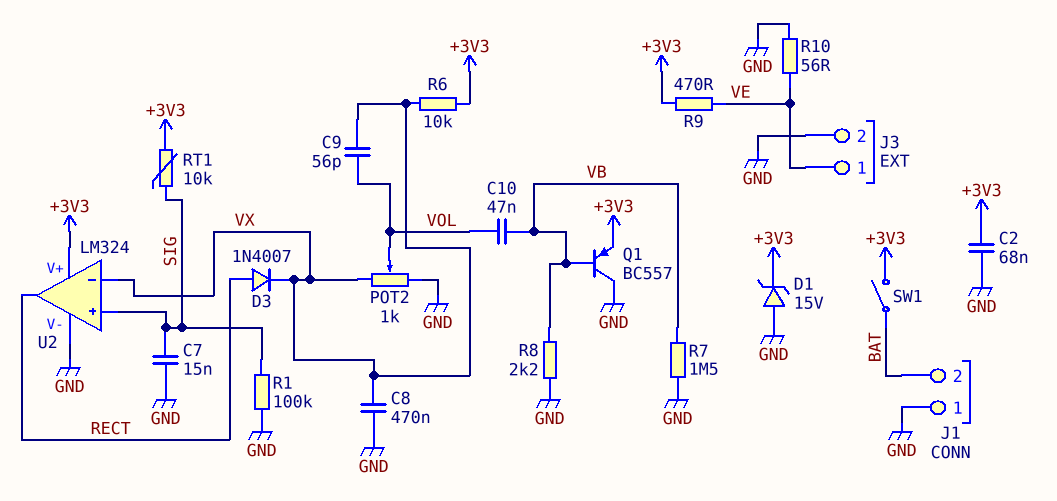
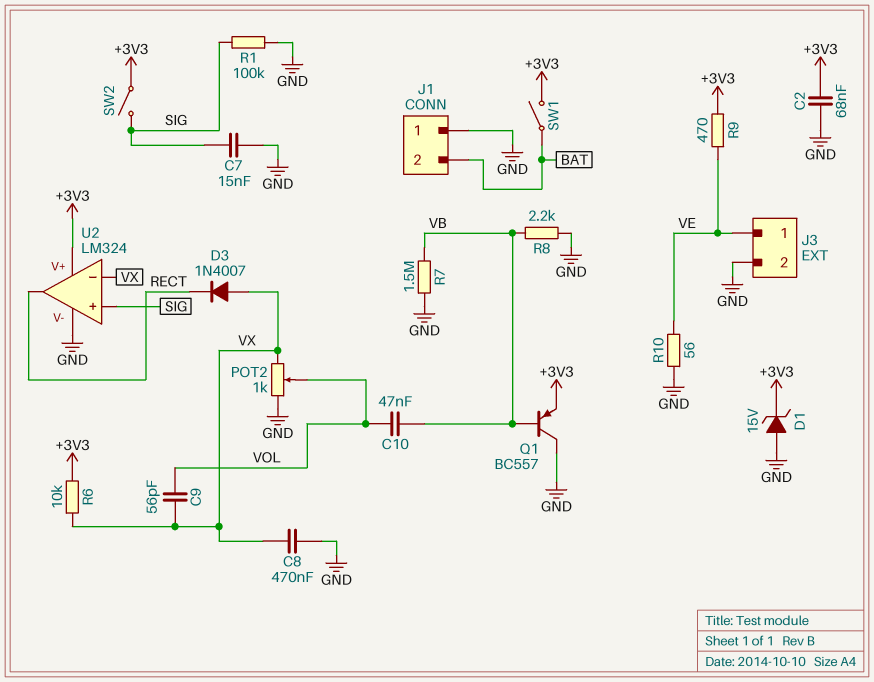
D3: diode 1N4007 (A RECT, K VX) -> diode 1N4007 (A VX, K RECT)
RT1: 10k (+3V3, SIG) -> none
SW2: none -> switch (+3V3, SIG)

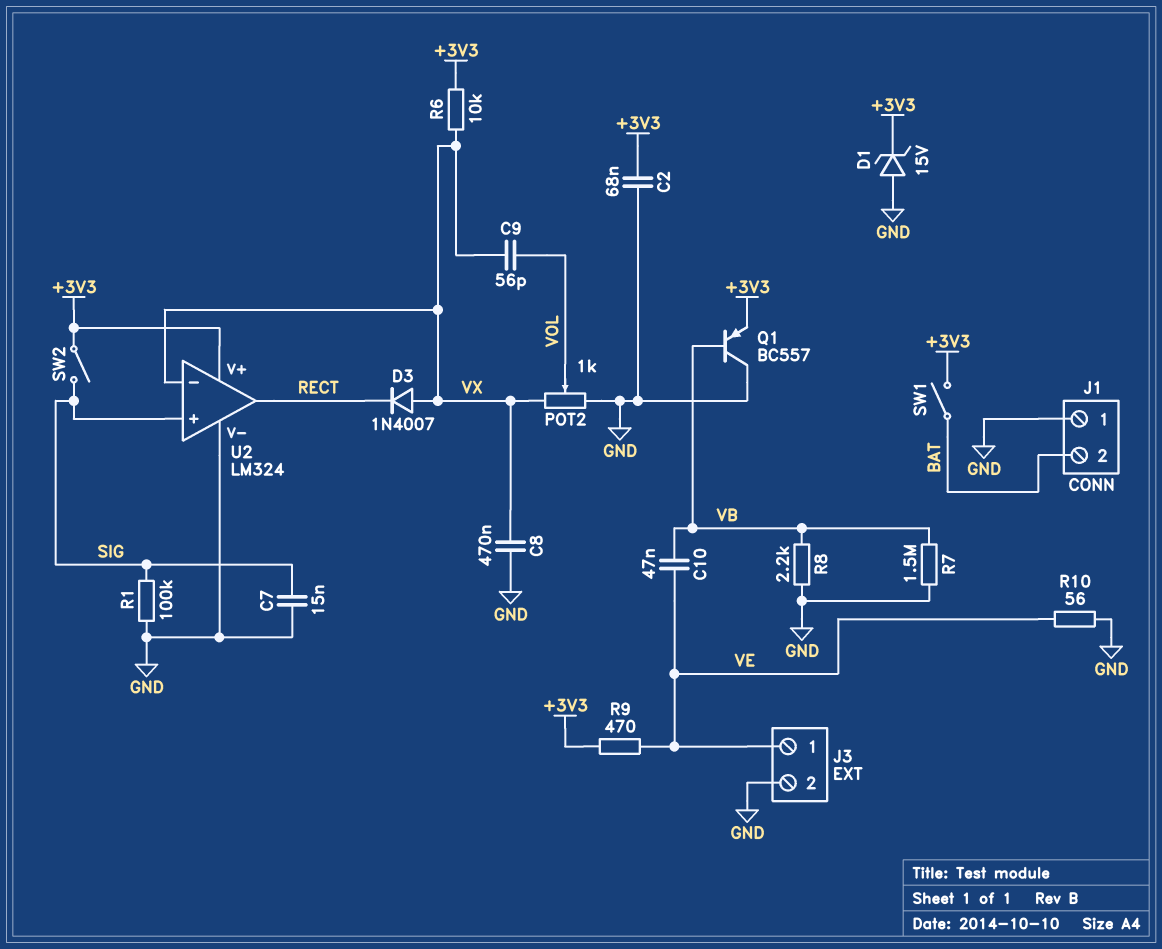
C10: 47nF (VB, VOL) -> 47nF (VB, VE)

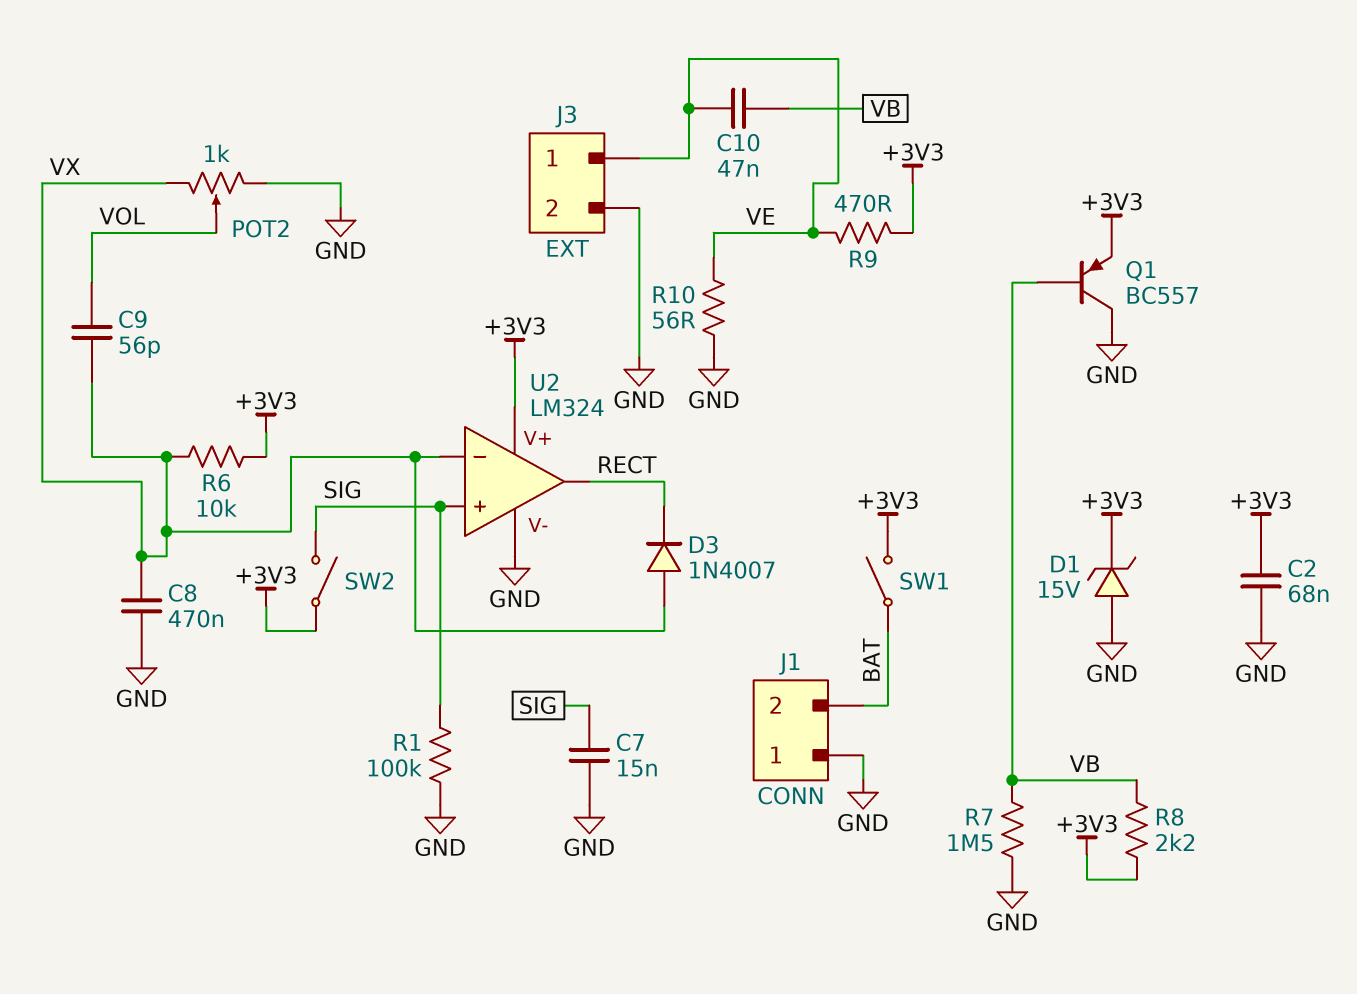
R8: 2.2k (GND, VB) -> 2.2k (+3V3, VB)

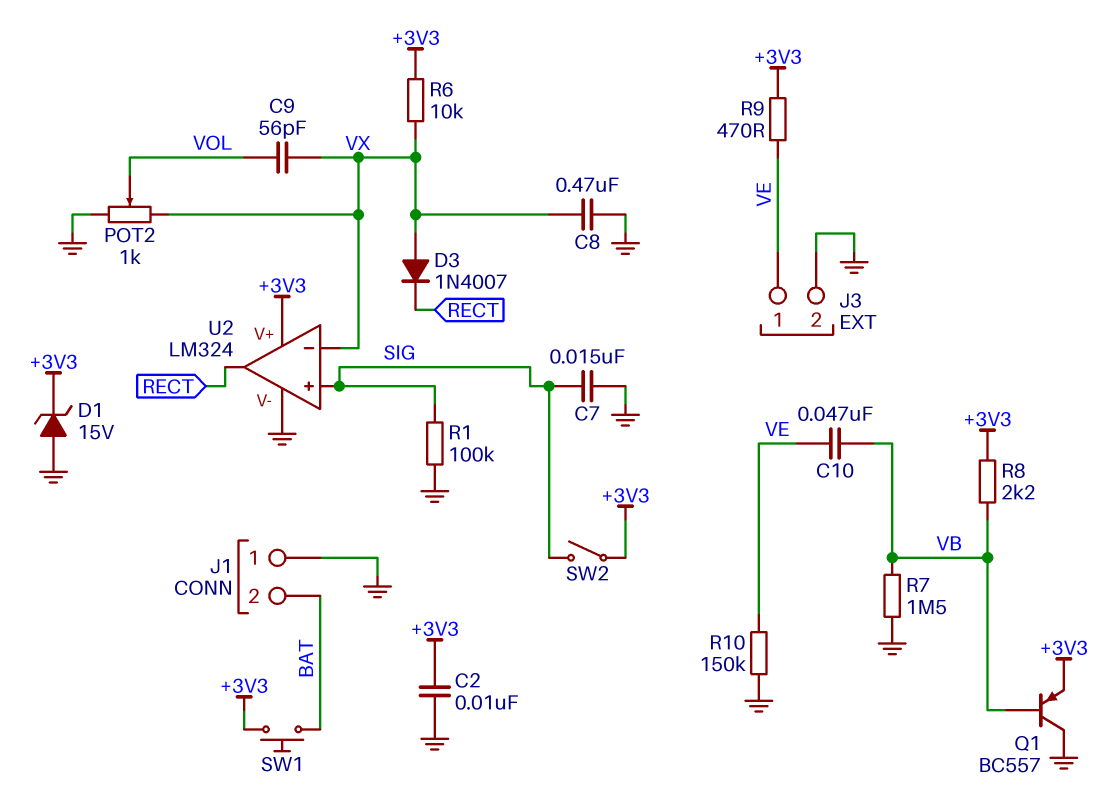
C2: 68nF (+3V3, GND) -> 10nF (+3V3, GND)
R10: 56 (GND, VE) -> 150k (GND, VE)
SW1: switch (+3V3, BAT) -> button (+3V3, BAT)

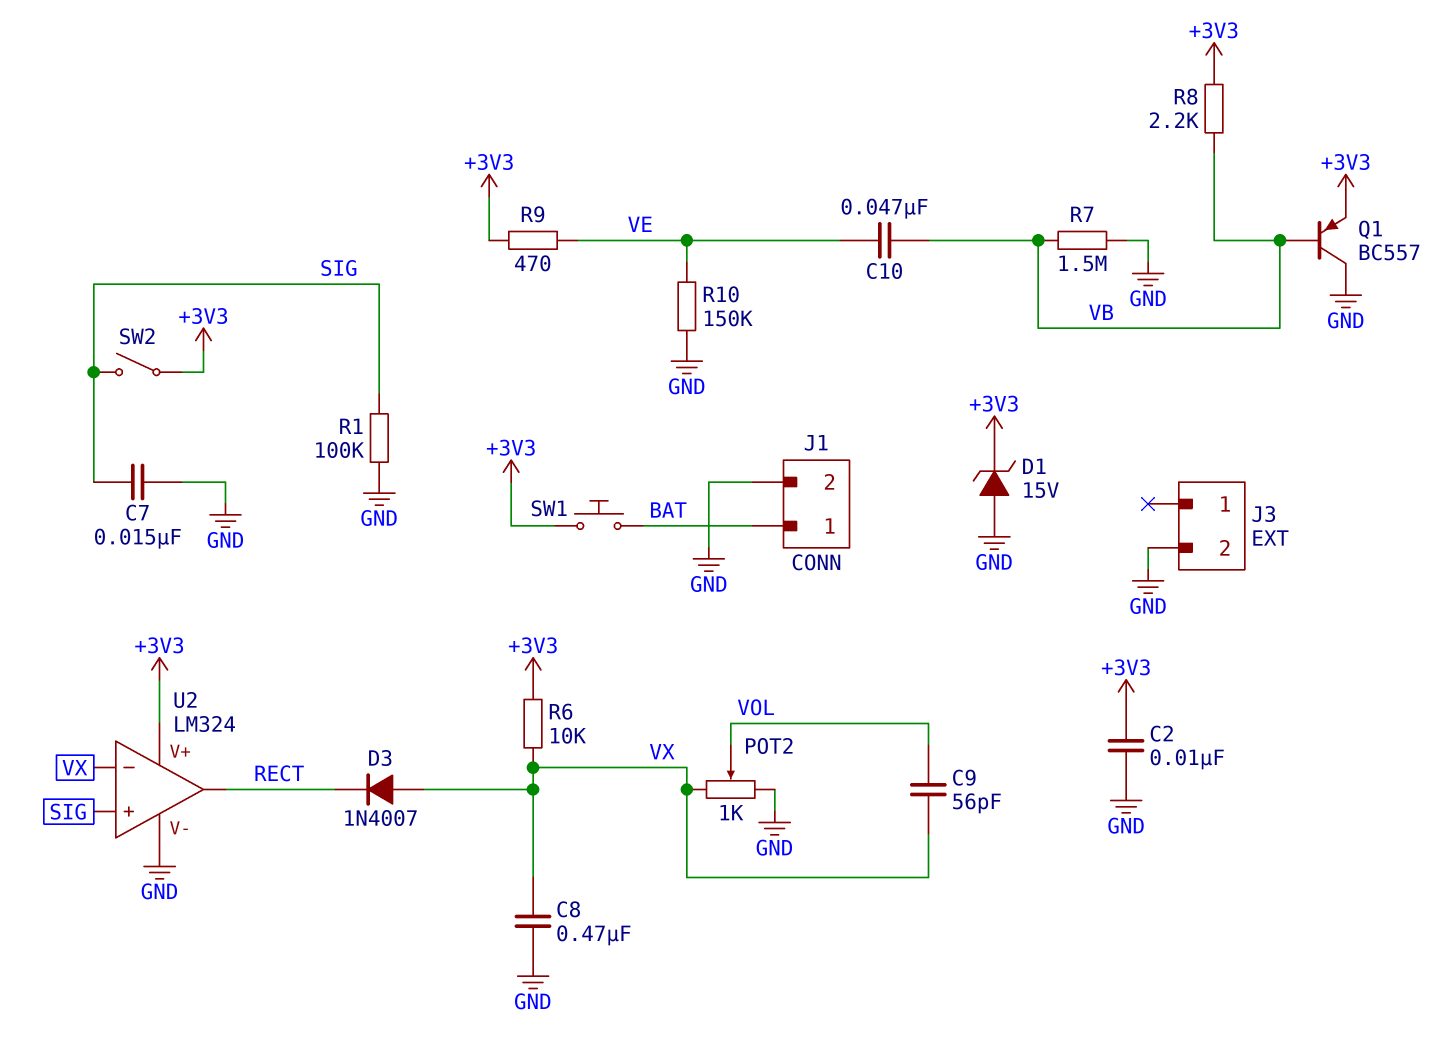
J1 pin 1: GND -> BAT
J1 pin 2: BAT -> GND
J3 pin 1: VE -> none

